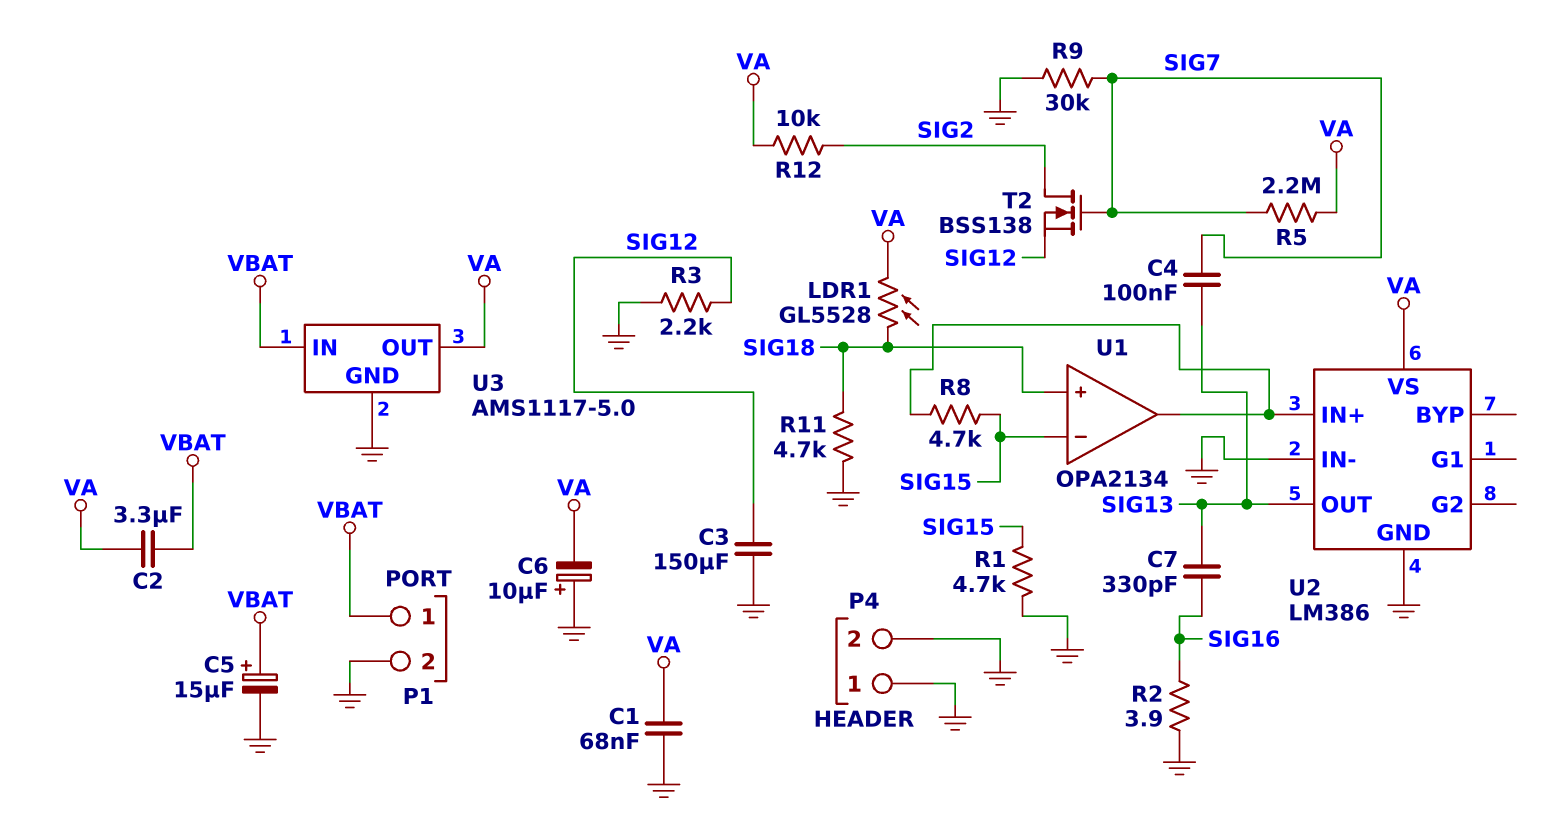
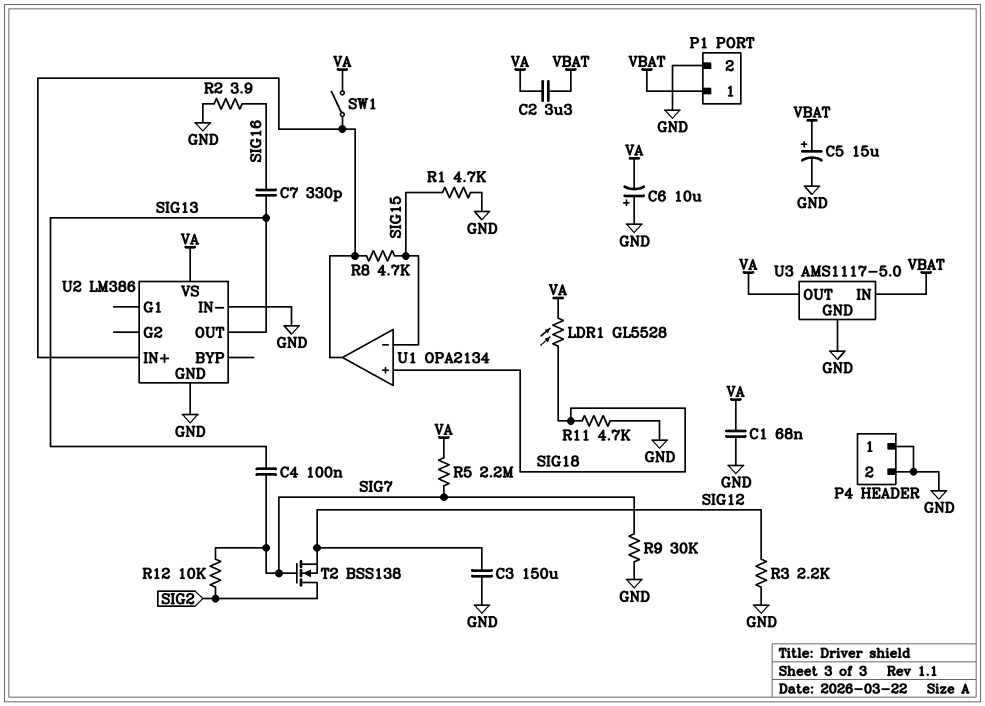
R12: 10k (SIG2, VA) -> 10k (SIG2, SIG7)
SW1: none -> switch (U1/out, VA)

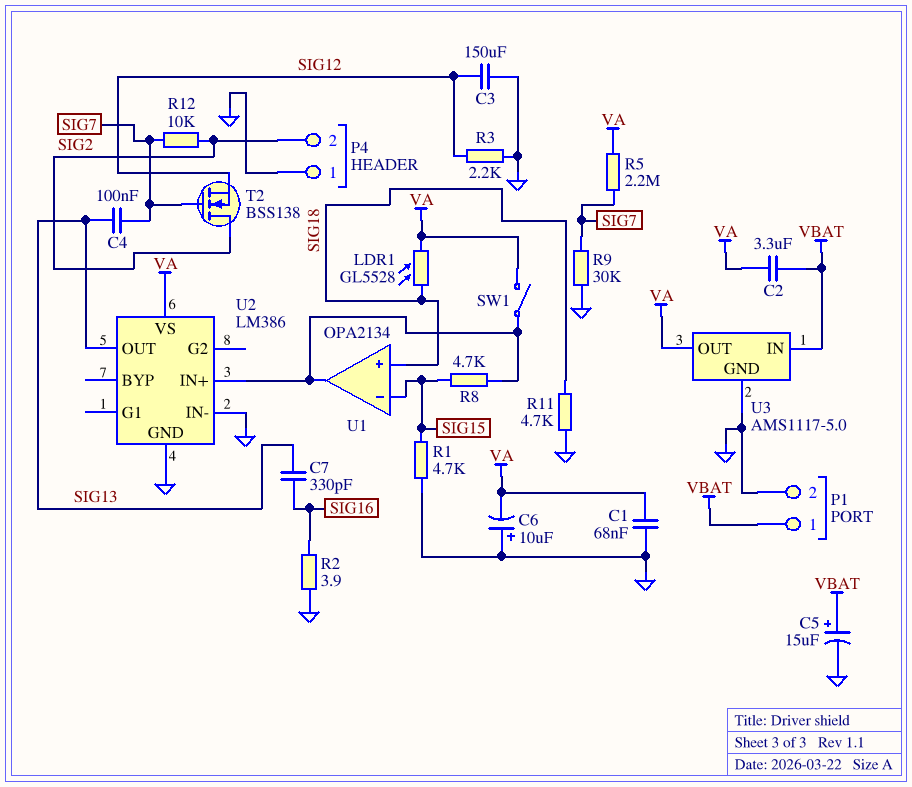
P4 pin 2: GND -> SIG2

